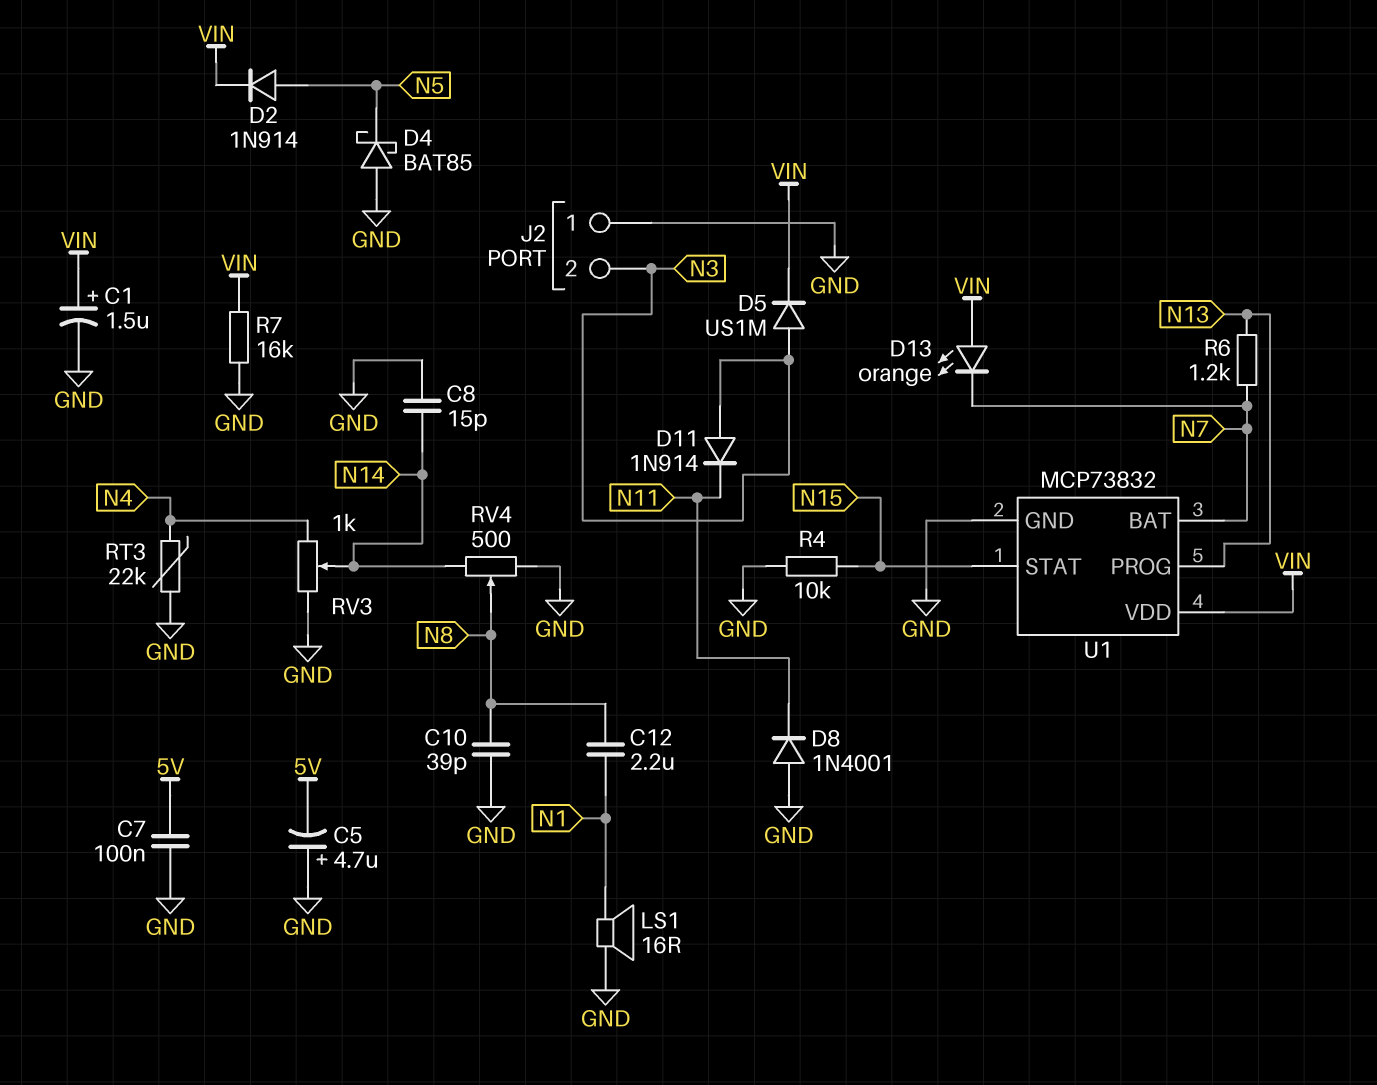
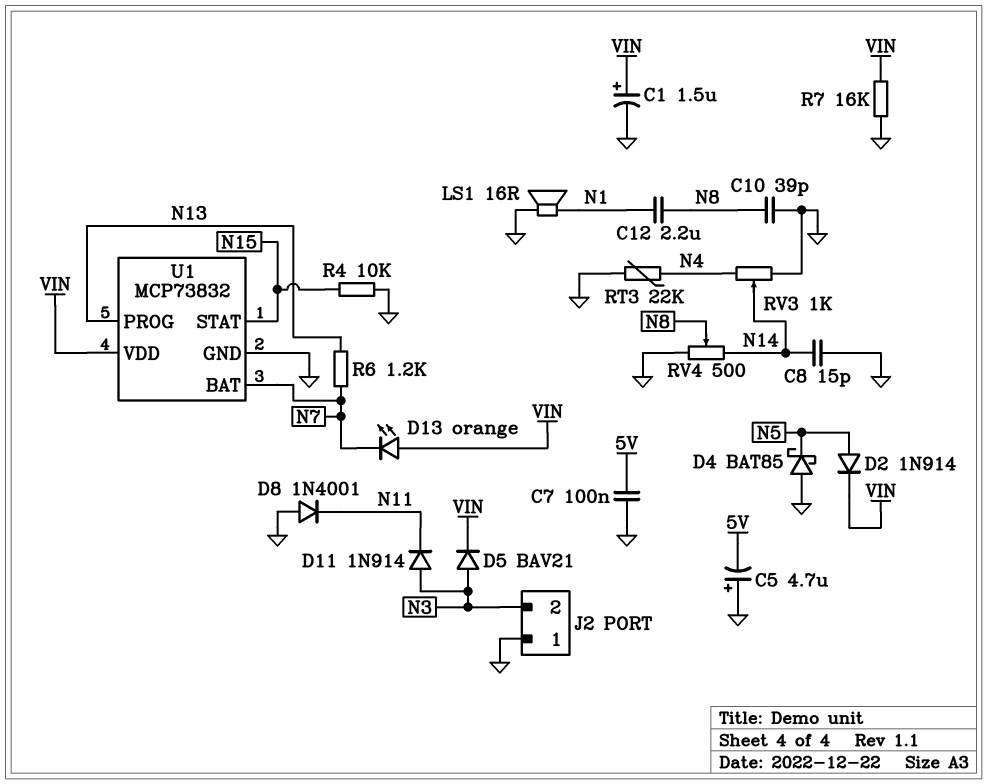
D5: diode US1M (A N3, K VIN) -> diode BAV21 (A N3, K VIN)

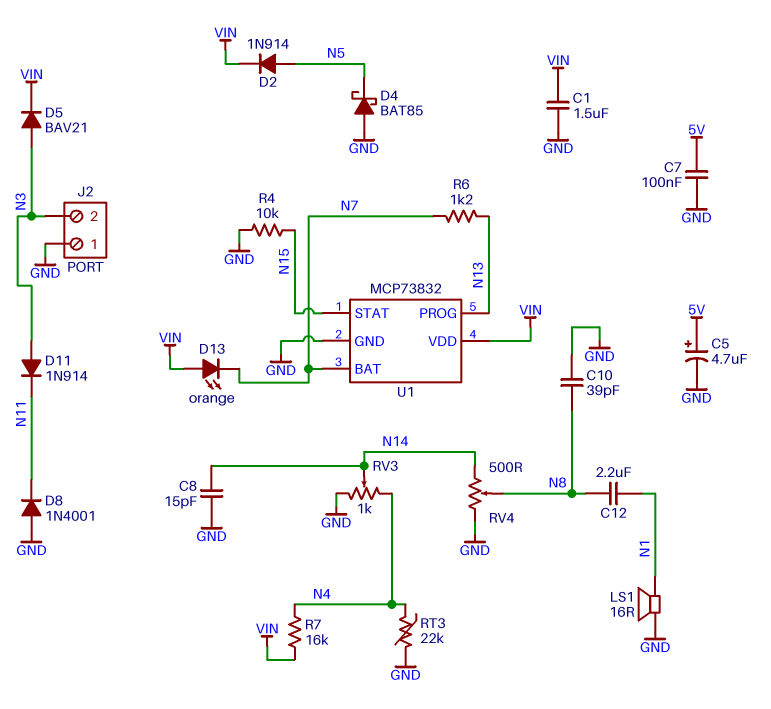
C1: 1.5uF (plus VIN, minus GND) -> 1.5uF (GND, VIN)
C5: 4.7uF (plus GND, minus 5V) -> 4.7uF (plus 5V, minus GND)
R7: 16k (GND, VIN) -> 16k (N4, VIN)

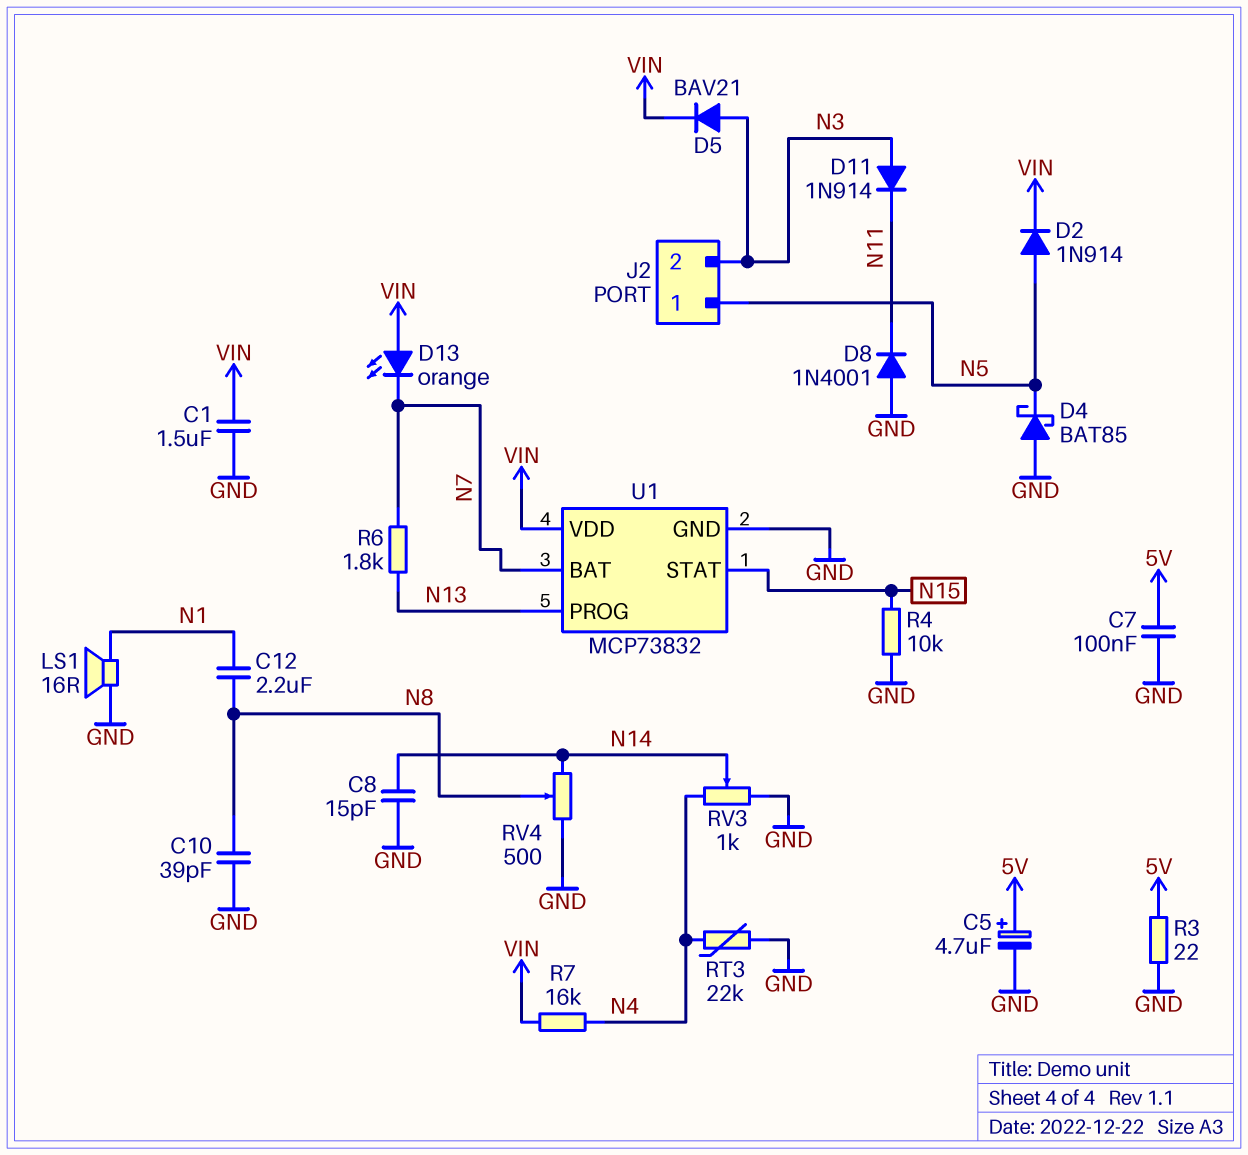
J2 pin 1: GND -> N5
R3: none -> 22 (5V, GND)
R6: 1.2k (N7, N13) -> 1.8k (N7, N13)

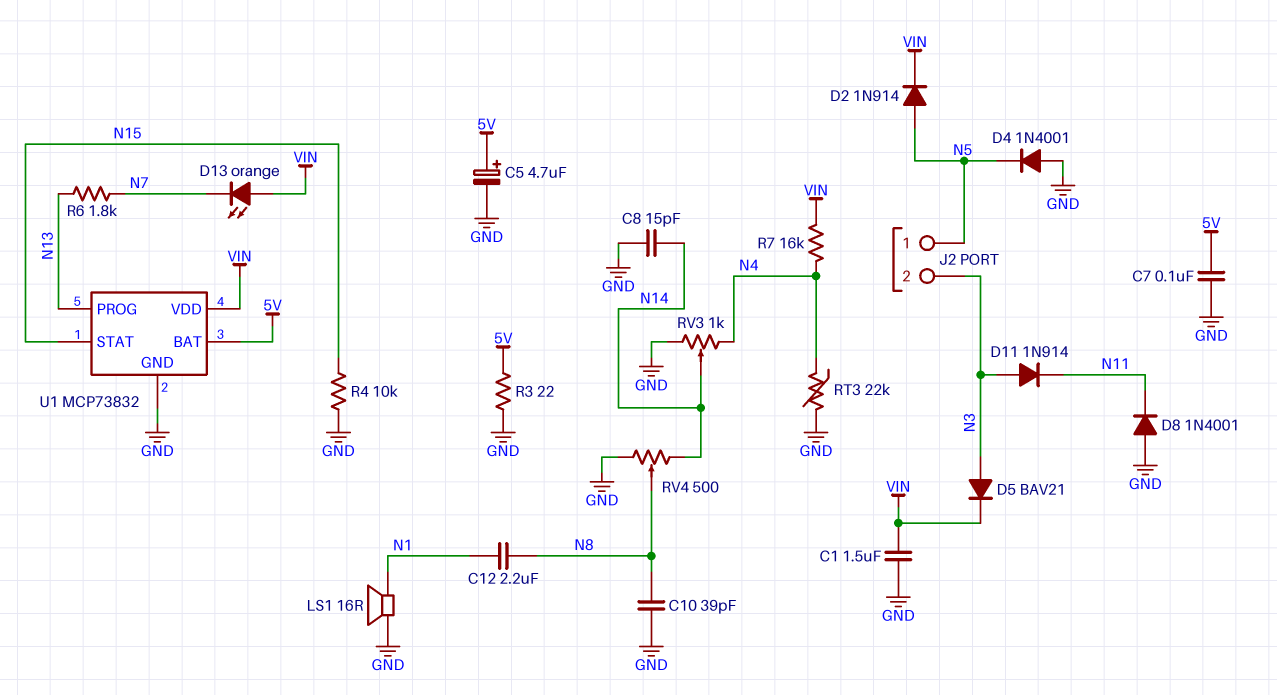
D4: schottky BAT85 (A GND, K N5) -> diode 1N4001 (A GND, K N5)
U1 pin BAT: N7 -> 5V

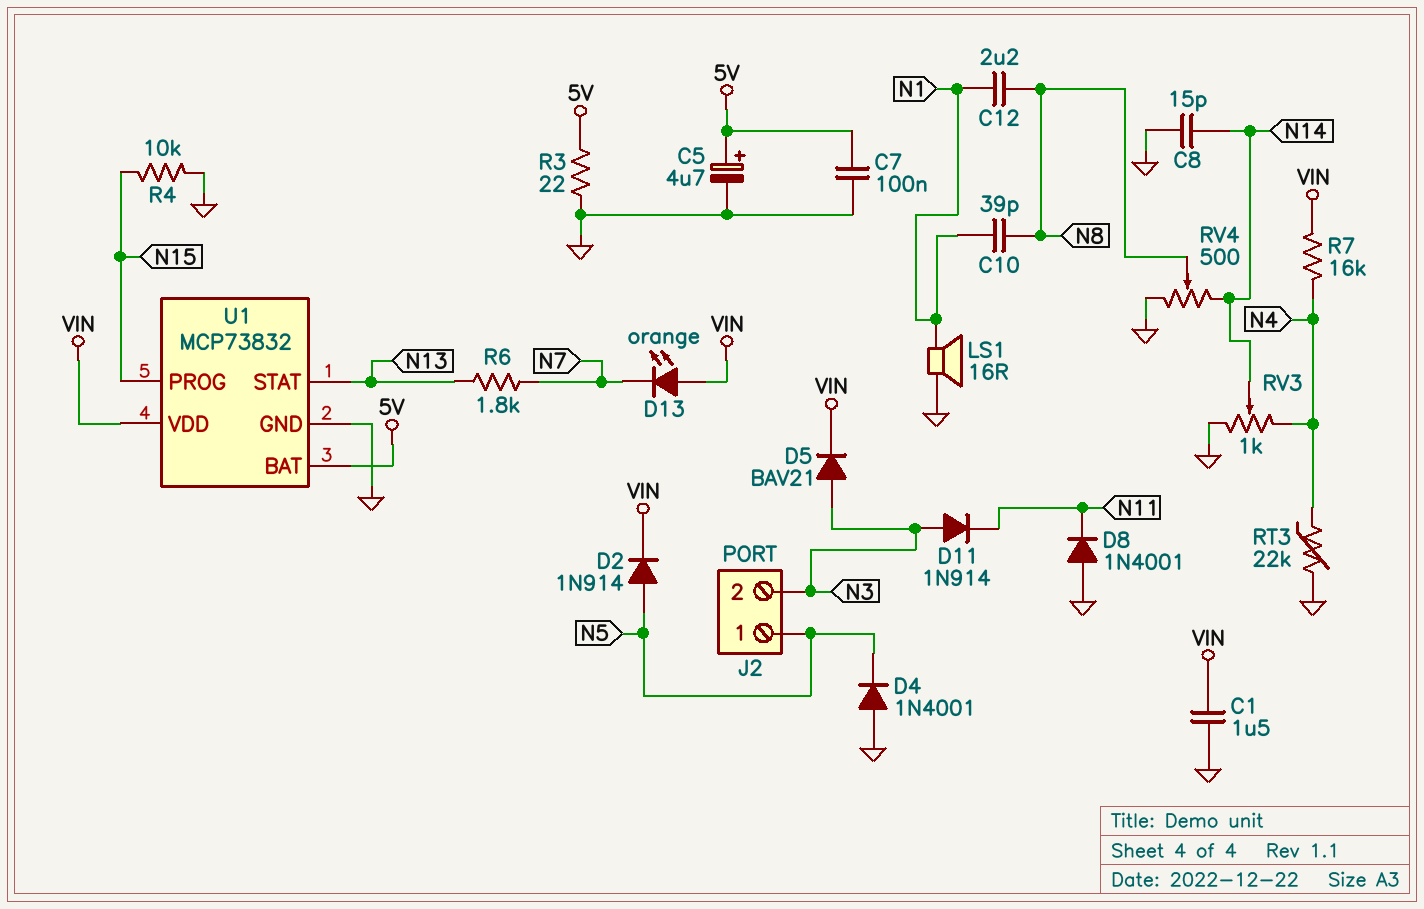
C10: 39pF (GND, N8) -> 39pF (N1, N8)
U1 pin PROG: N13 -> N15
U1 pin STAT: N15 -> N13

